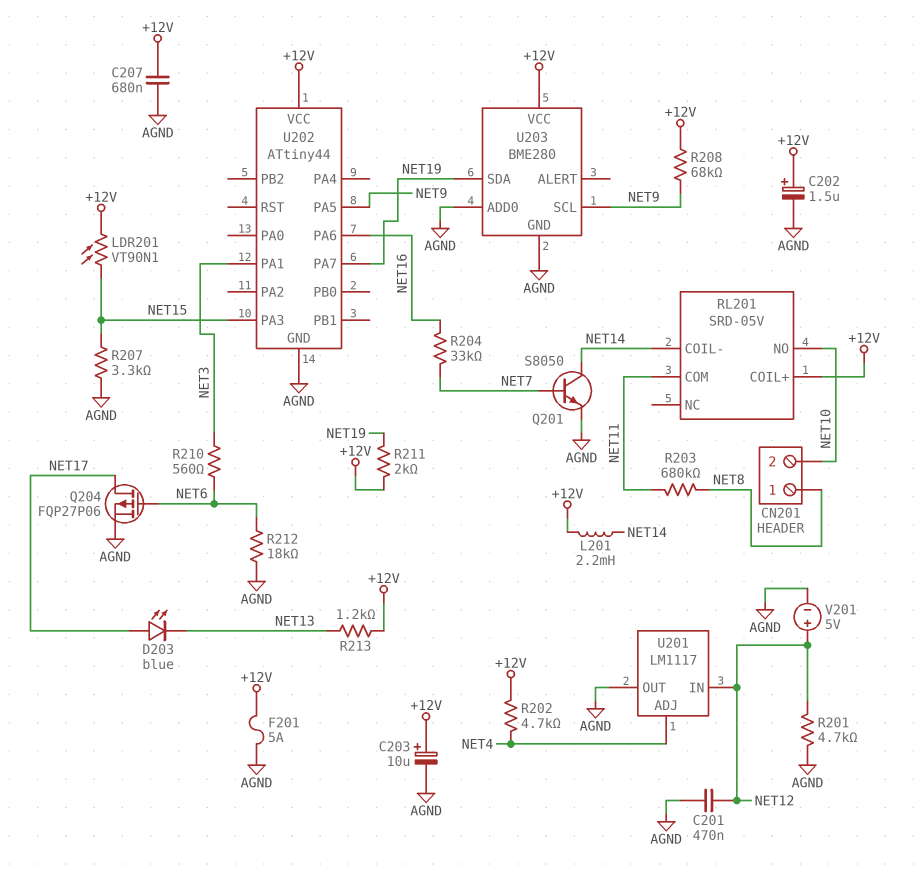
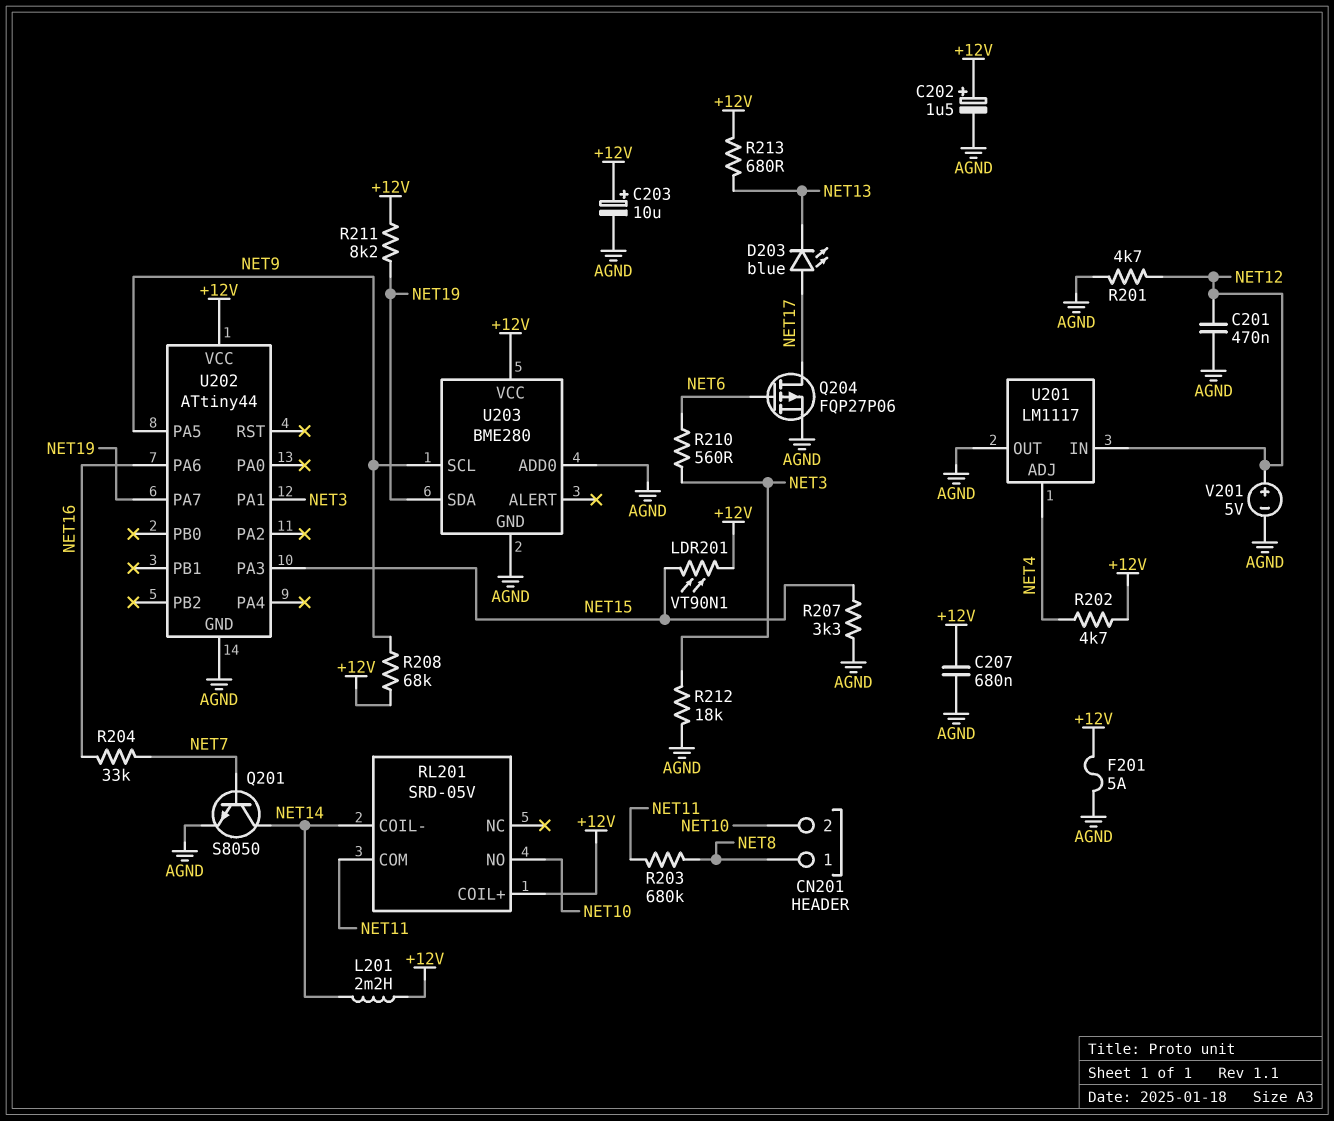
R211: 2k (+12V, NET19) -> 8.2k (+12V, NET19)
R212: 18k (AGND, NET6) -> 18k (AGND, NET3)
R213: 1.2k (+12V, NET13) -> 680 (+12V, NET13)

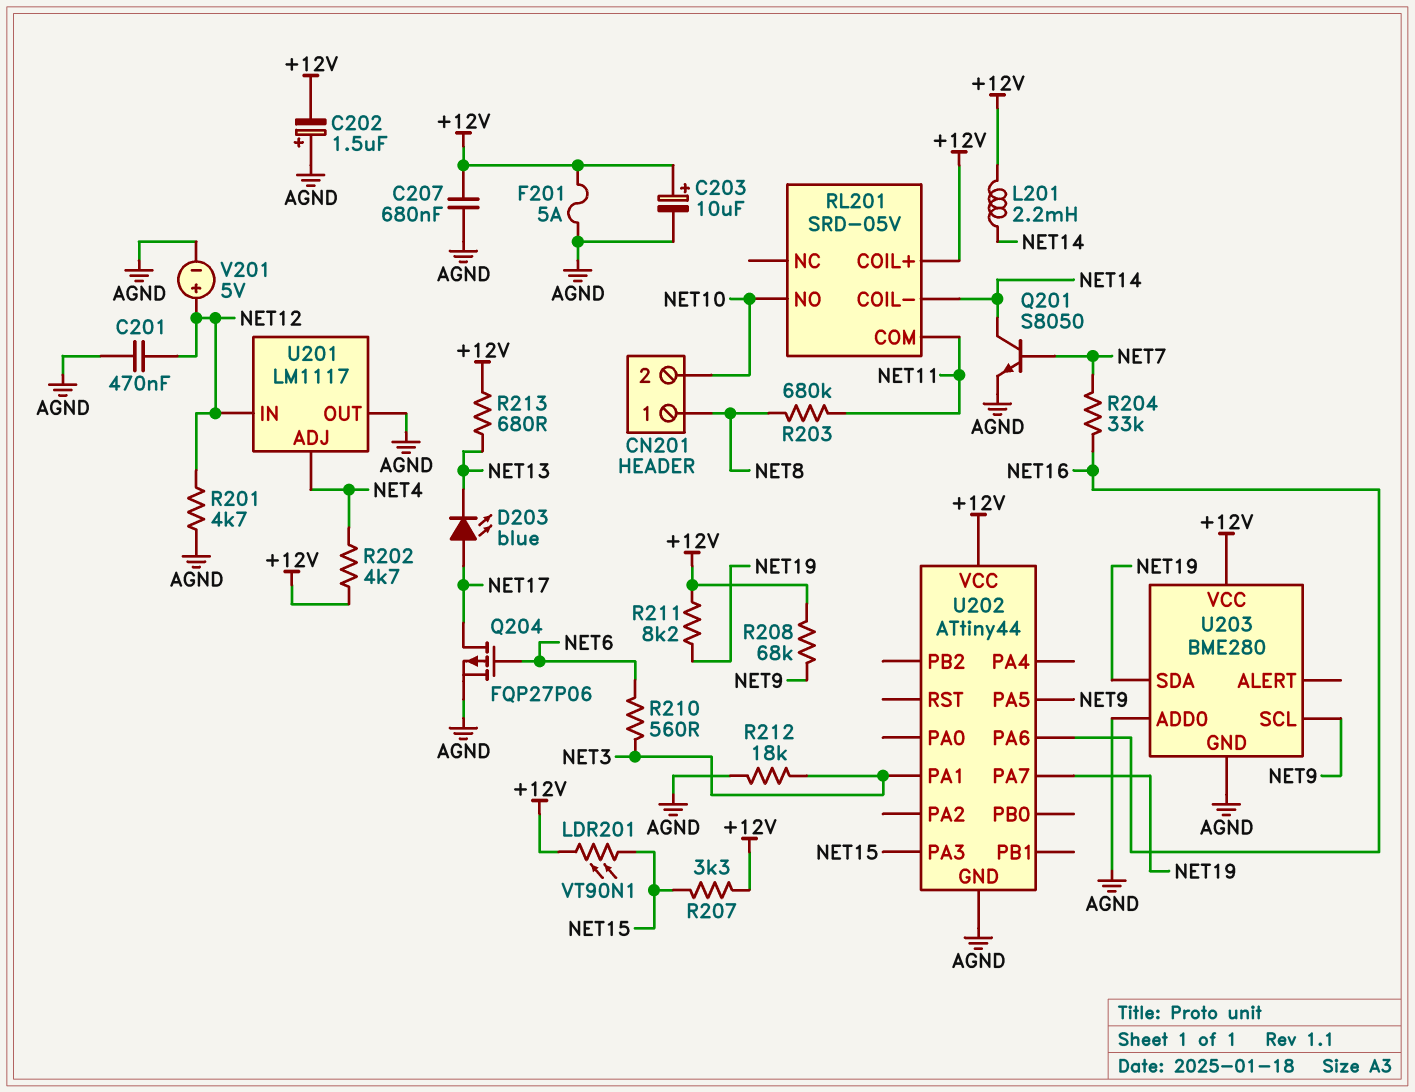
C202: 1.5uF (plus +12V, minus AGND) -> 1.5uF (plus AGND, minus +12V)
R207: 3.3k (AGND, NET15) -> 3.3k (+12V, NET15)

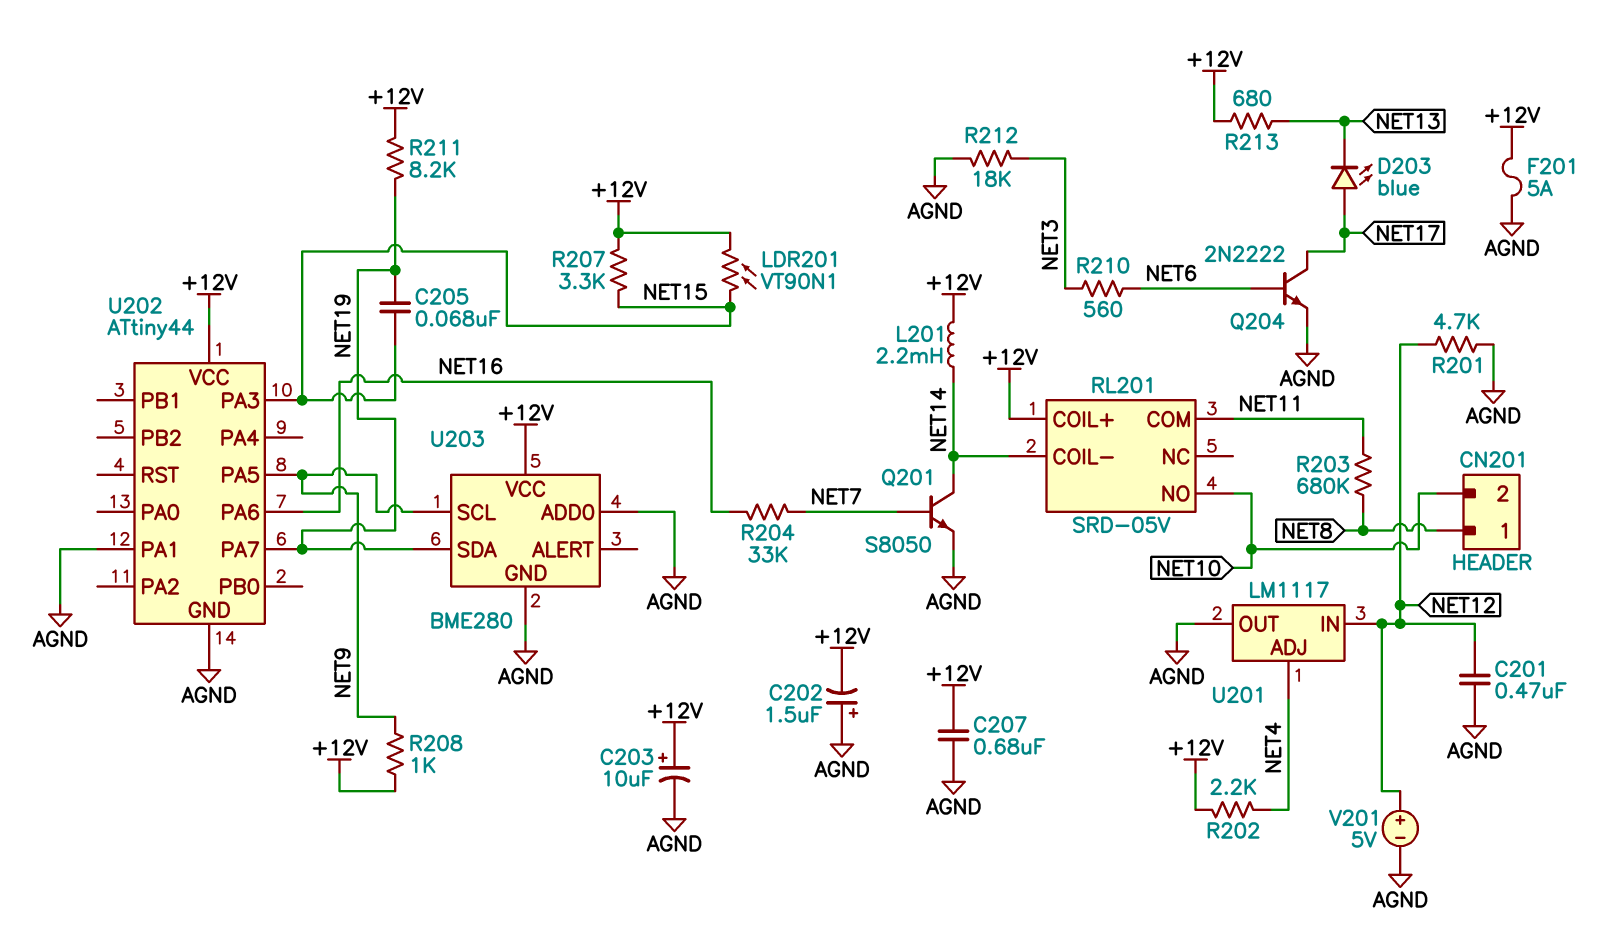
C205: none -> 68nF (NET15, NET19)
Q204: PMOS FQP27P06 (G NET6, D NET17, S AGND) -> NPN 2N2222 (B NET6, C NET17, E AGND)
R202: 4.7k (+12V, NET4) -> 2.2k (+12V, NET4)
R208: 68k (+12V, NET9) -> 1k (+12V, NET9)
U202 pin PA1: NET3 -> AGND

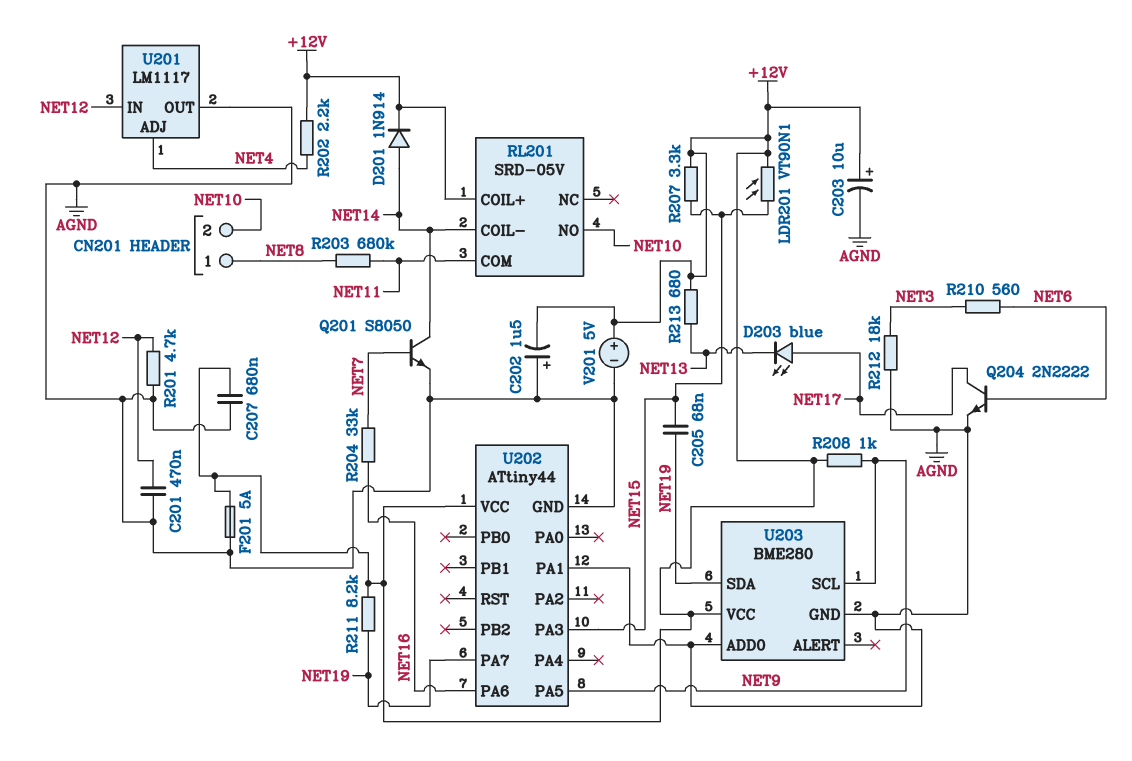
D201: none -> diode 1N914 (A NET14, K +12V)
L201: 2.2mH (+12V, NET14) -> none
V201: 5V (plus NET12, minus AGND) -> 5V (plus +12V, minus AGND)

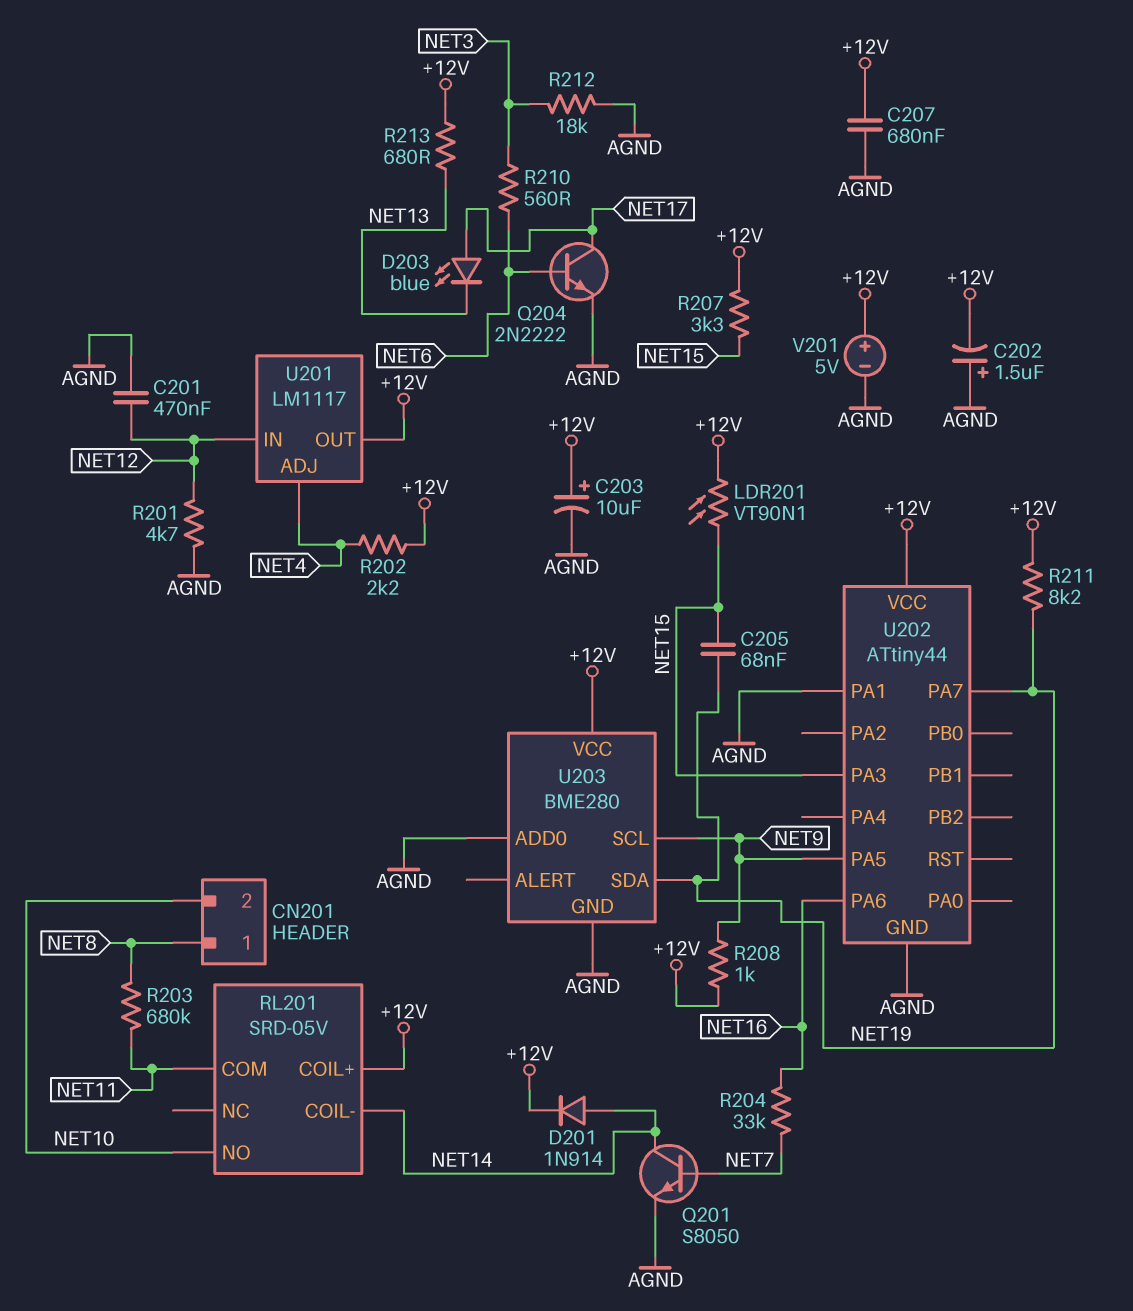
F201: 5A (+12V, AGND) -> none
U201 pin OUT: AGND -> +12V

